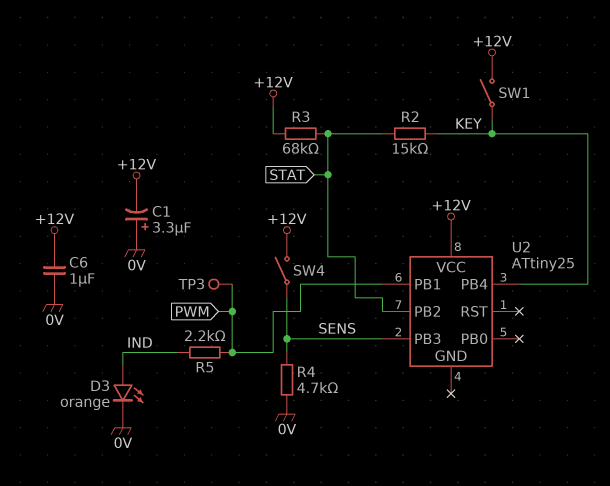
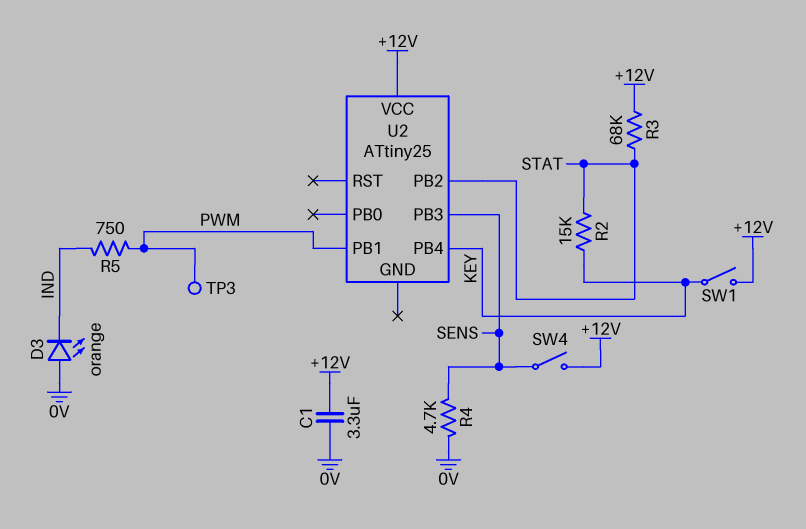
C1: 3.3uF (plus 0V, minus +12V) -> 3.3uF (+12V, 0V)
C6: 1uF (+12V, 0V) -> none
D3: LED orange (A IND, K 0V) -> LED orange (A 0V, K IND)
R5: 2.2k (IND, PWM) -> 750 (IND, PWM)

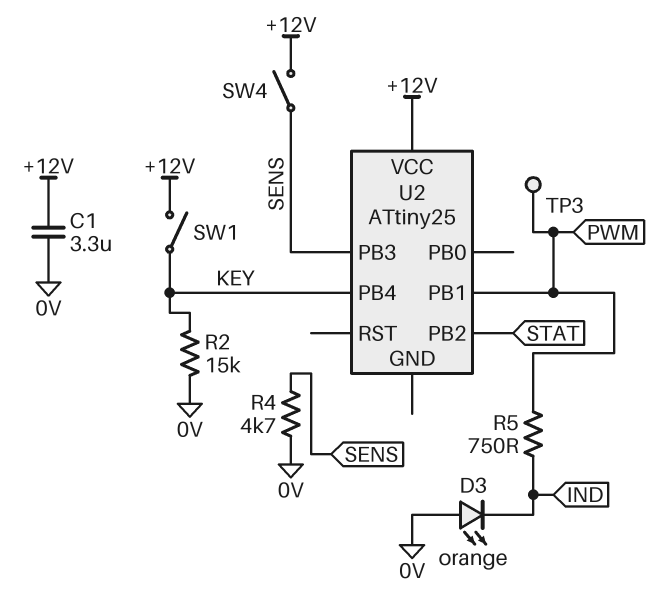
R2: 15k (KEY, STAT) -> 15k (0V, KEY)
R3: 68k (+12V, STAT) -> none

